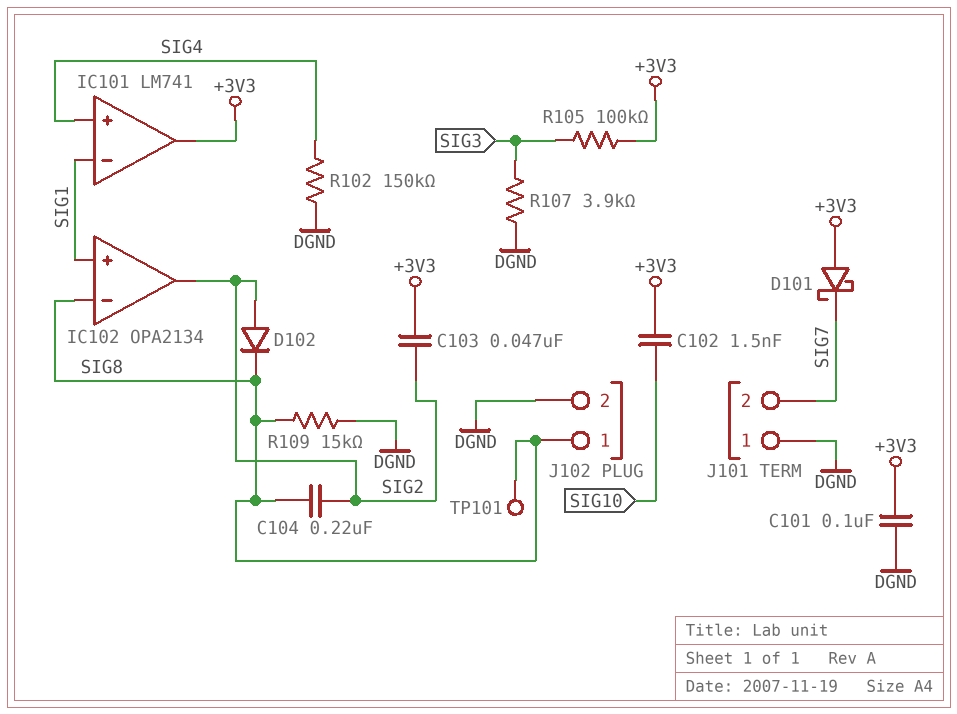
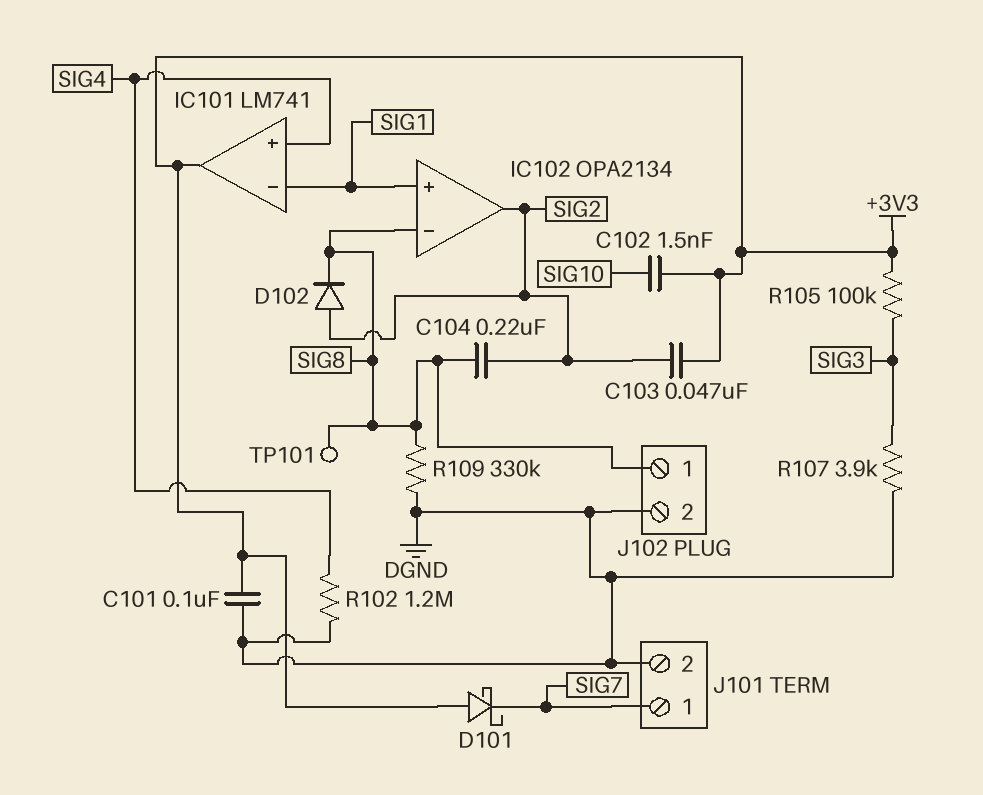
J101 pin 1: DGND -> SIG7
J101 pin 2: SIG7 -> DGND
R102: 150k (DGND, SIG4) -> 1.2M (DGND, SIG4)
R109: 15k (DGND, SIG8) -> 330k (DGND, SIG8)

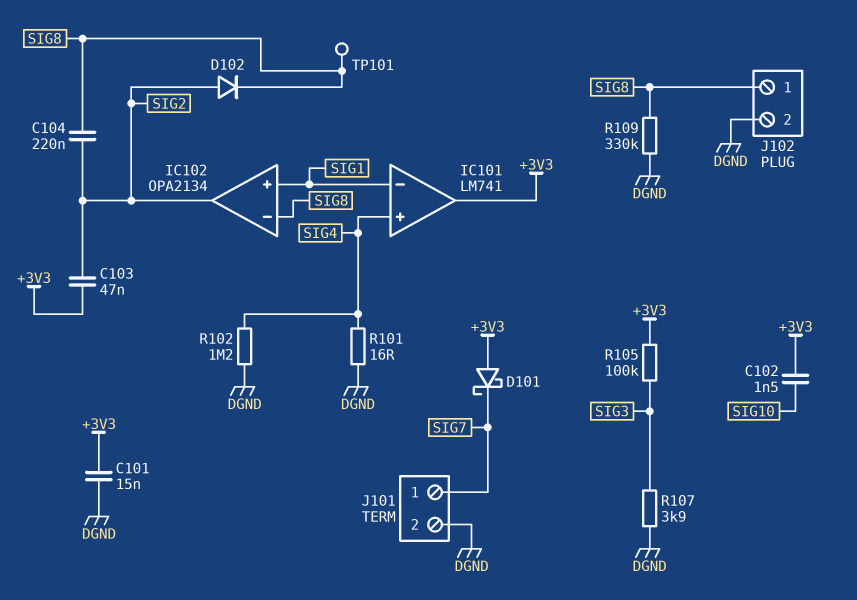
C101: 100nF (+3V3, DGND) -> 15nF (+3V3, DGND)
R101: none -> 16 (DGND, SIG4)

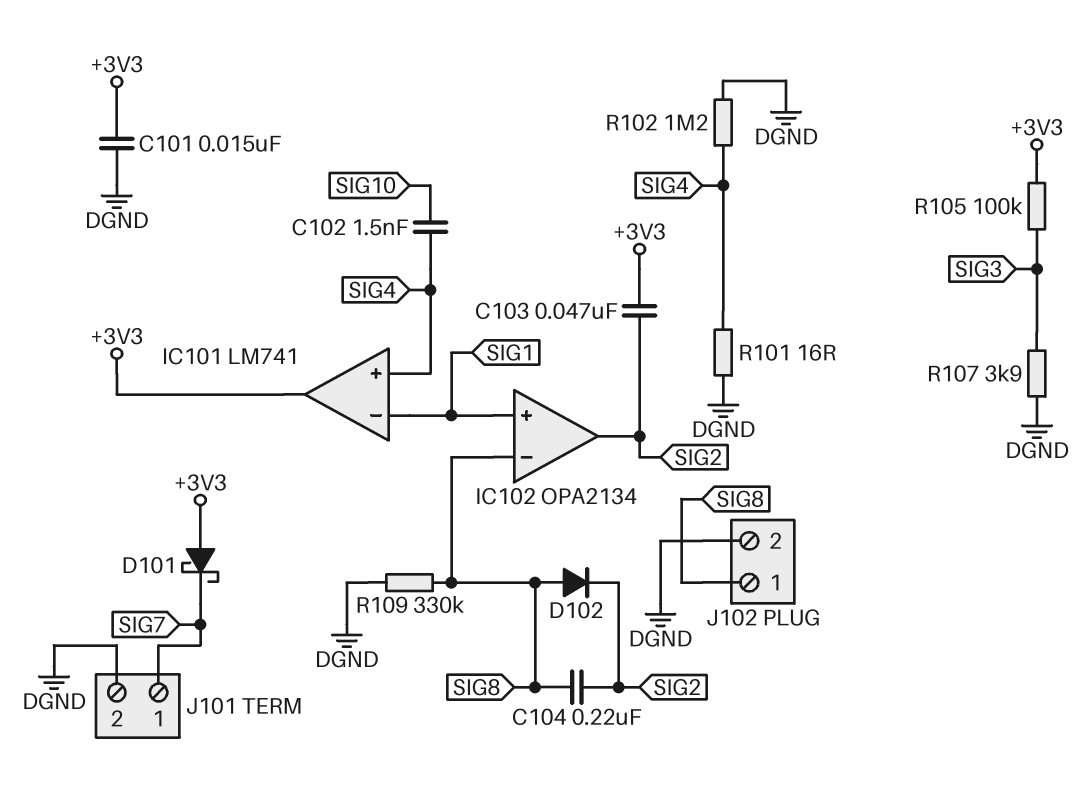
C102: 1.5nF (+3V3, SIG10) -> 1.5nF (SIG4, SIG10)
D102: diode (A SIG2, K SIG8) -> diode (A SIG8, K SIG2)
TP101: test point (SIG8) -> none

